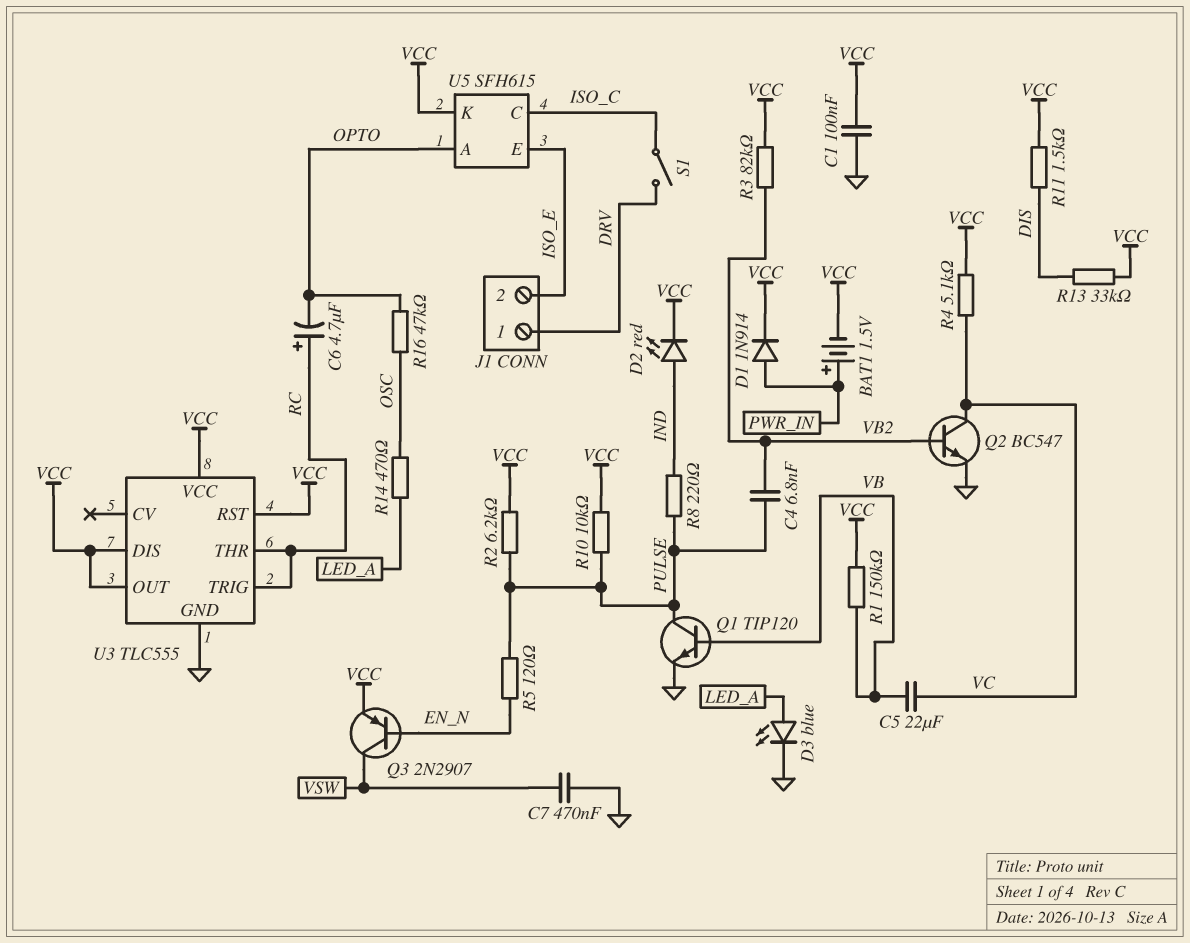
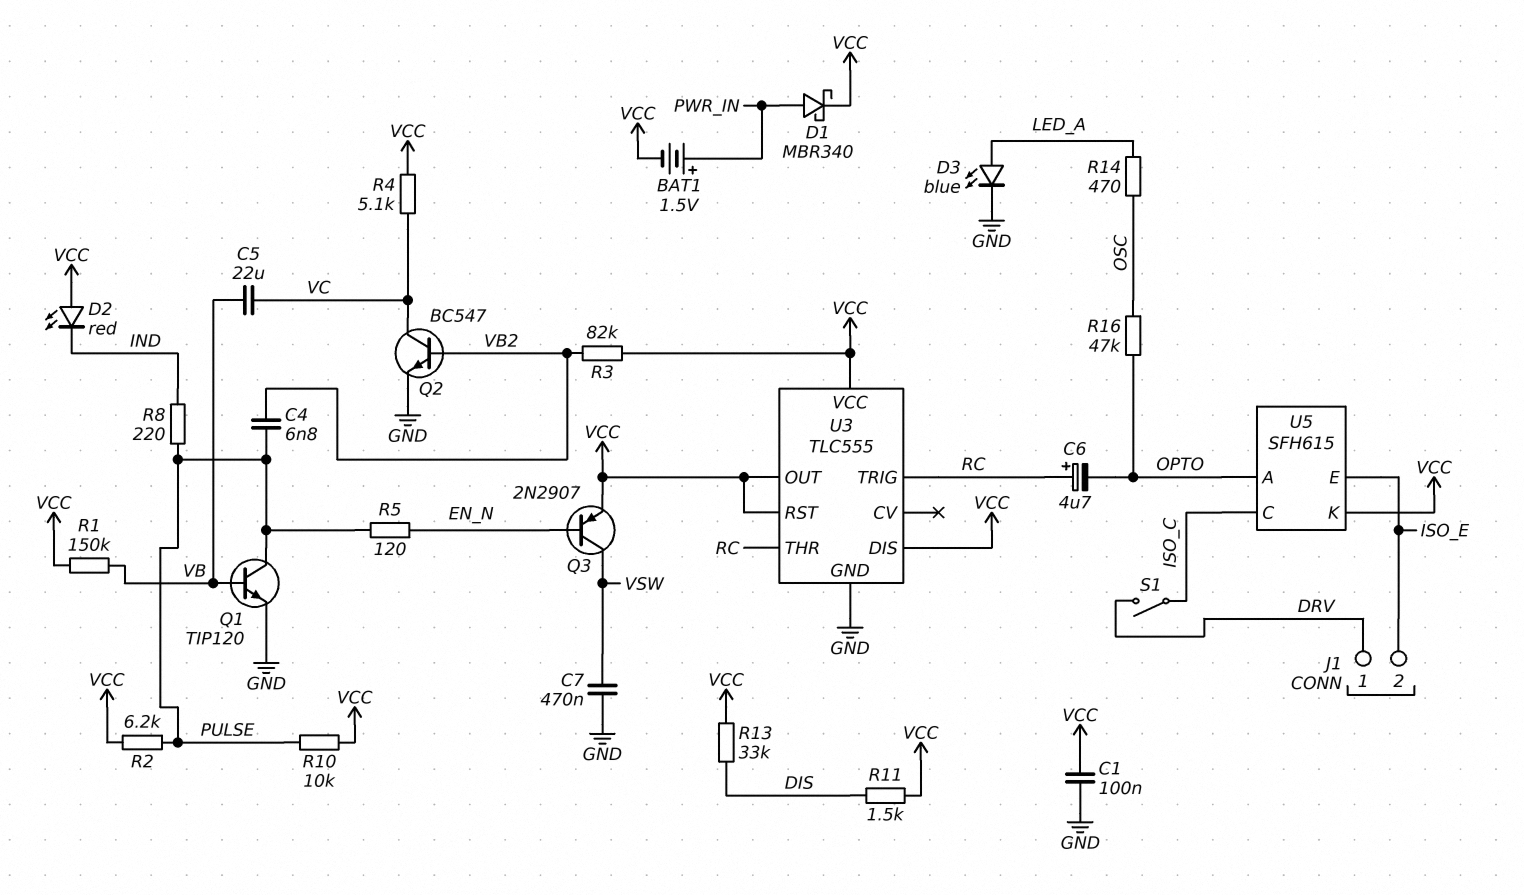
D1: diode 1N914 (A PWR_IN, K VCC) -> schottky MBR340 (A PWR_IN, K VCC)
D2: LED red (A IND, K VCC) -> LED red (A VCC, K IND)

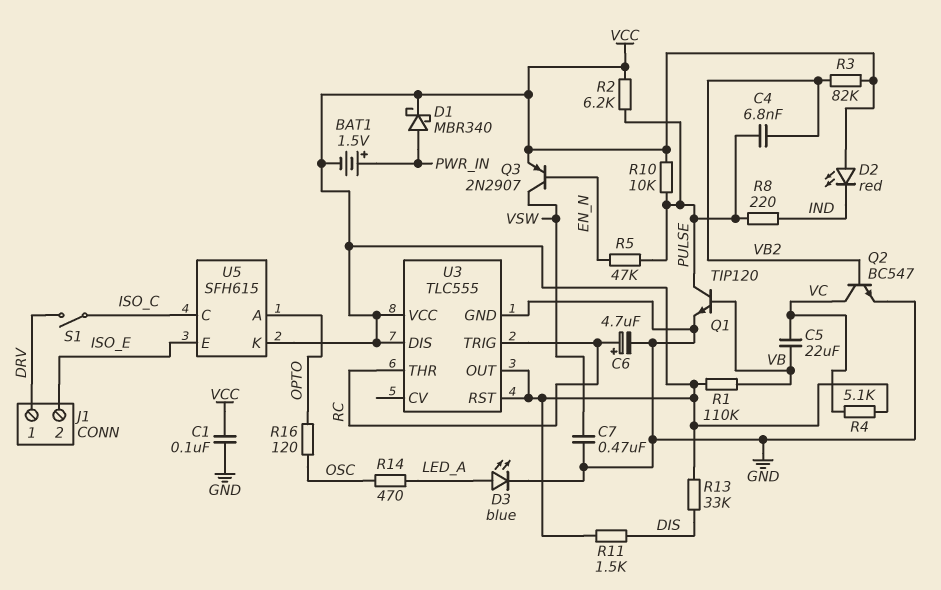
C6: 4.7uF (plus RC, minus OPTO) -> 4.7uF (plus RC, minus GND)
R1: 150k (VB, VCC) -> 110k (VB, VCC)
R5: 120 (EN_N, PULSE) -> 47k (EN_N, PULSE)
R16: 47k (OPTO, OSC) -> 120 (OPTO, OSC)

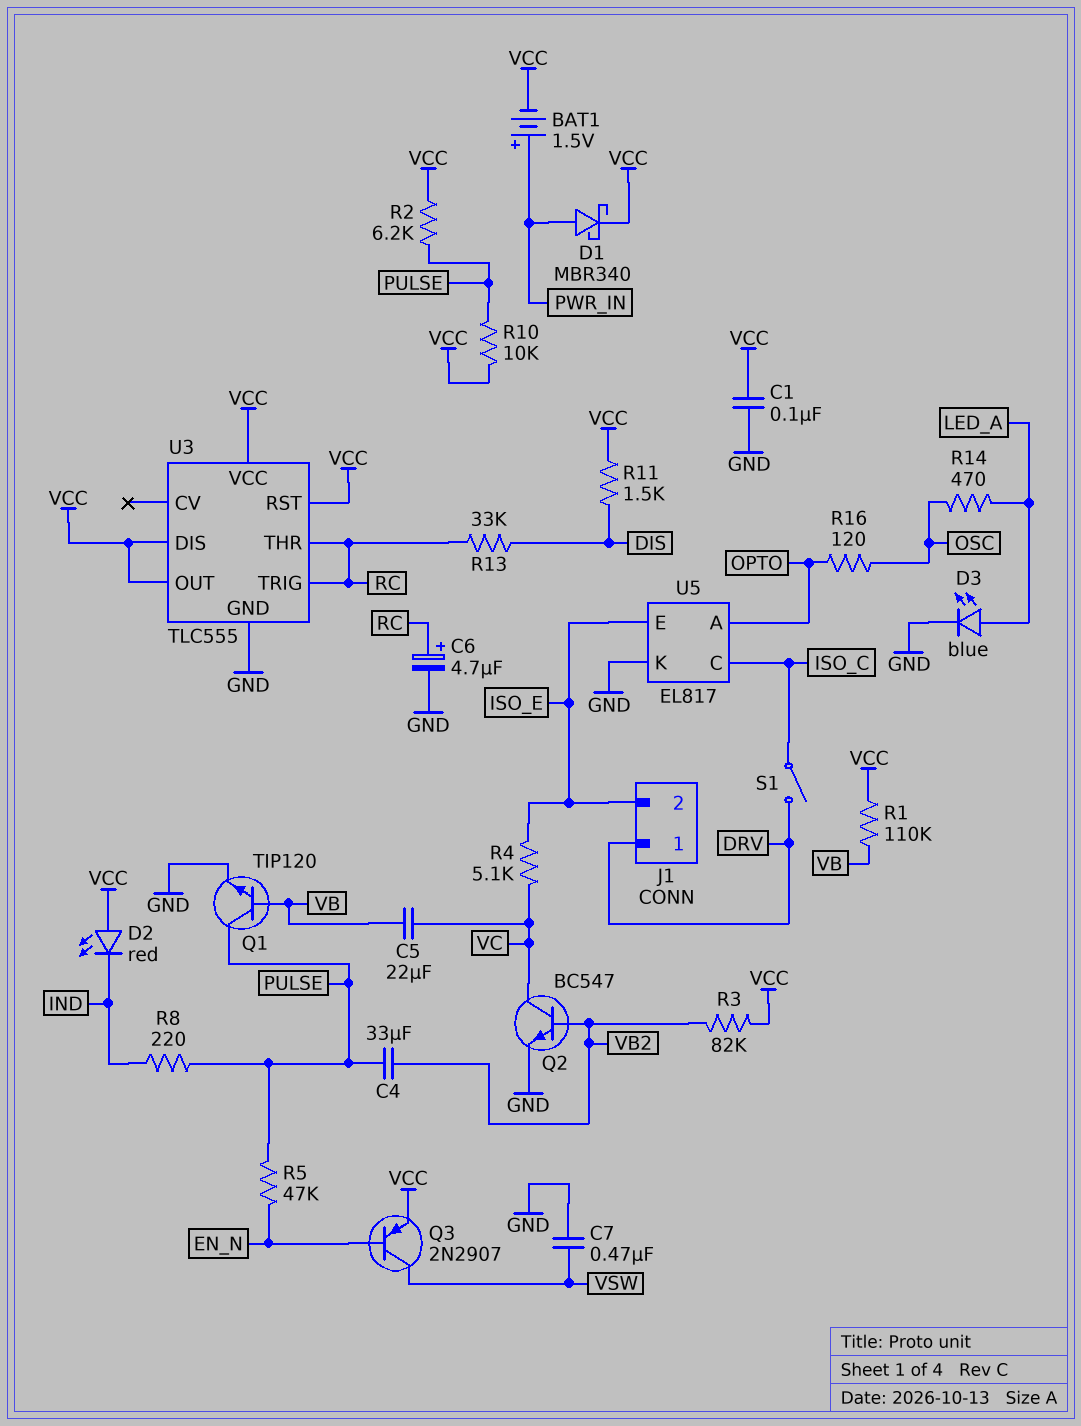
C4: 6.8nF (PULSE, VB2) -> 33uF (PULSE, VB2)
R4: 5.1k (VC, VCC) -> 5.1k (ISO_E, VC)
R13: 33k (DIS, VCC) -> 33k (DIS, RC)
U5: SFH615 -> EL817
U5 pin K: VCC -> GND

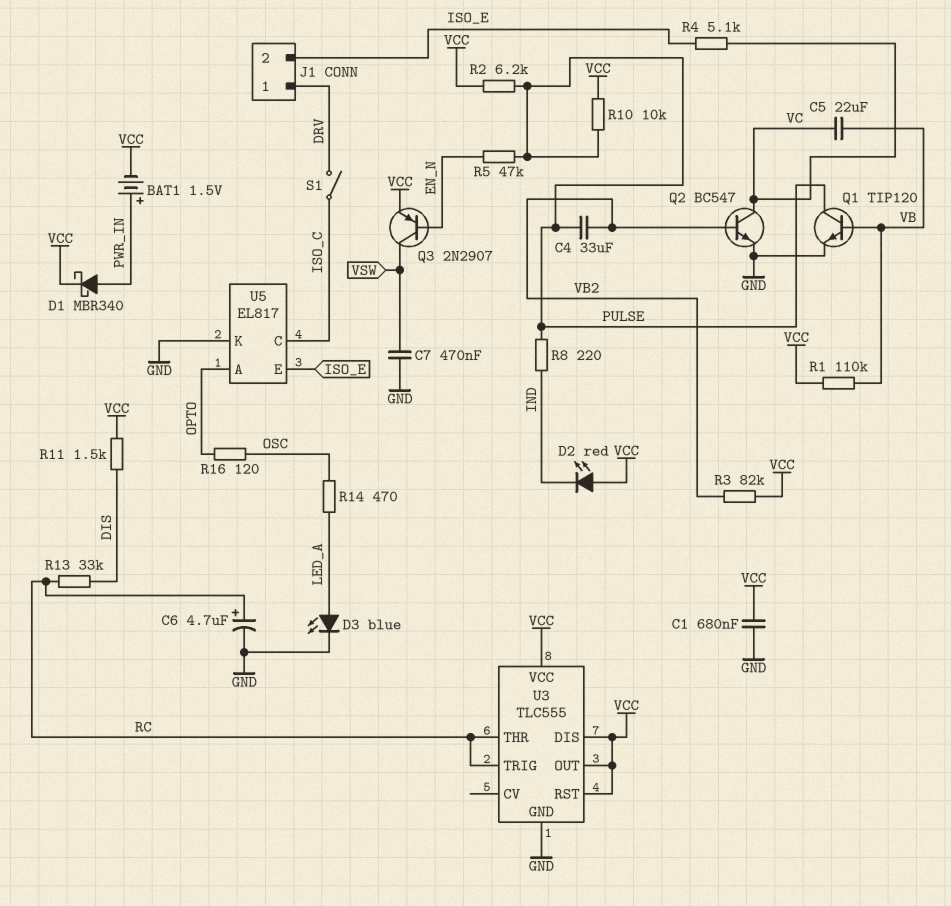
C1: 100nF (GND, VCC) -> 680nF (GND, VCC)

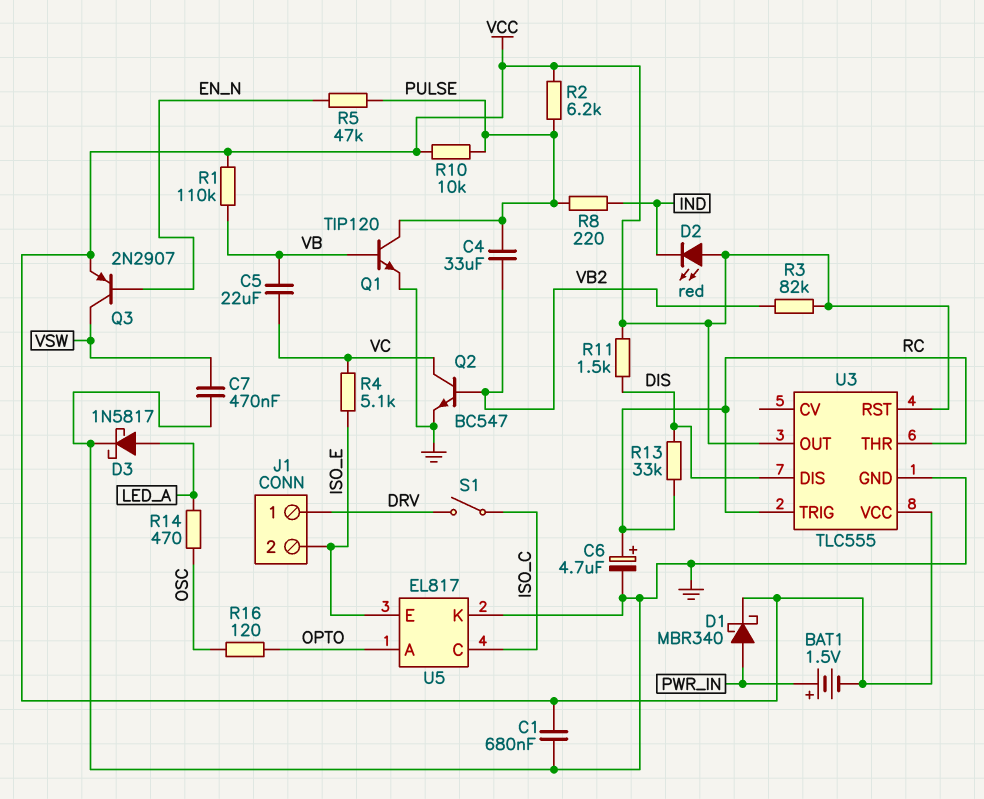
D3: LED blue (A LED_A, K GND) -> schottky 1N5817 (A LED_A, K GND)
U3 pin DIS: VCC -> DIS

